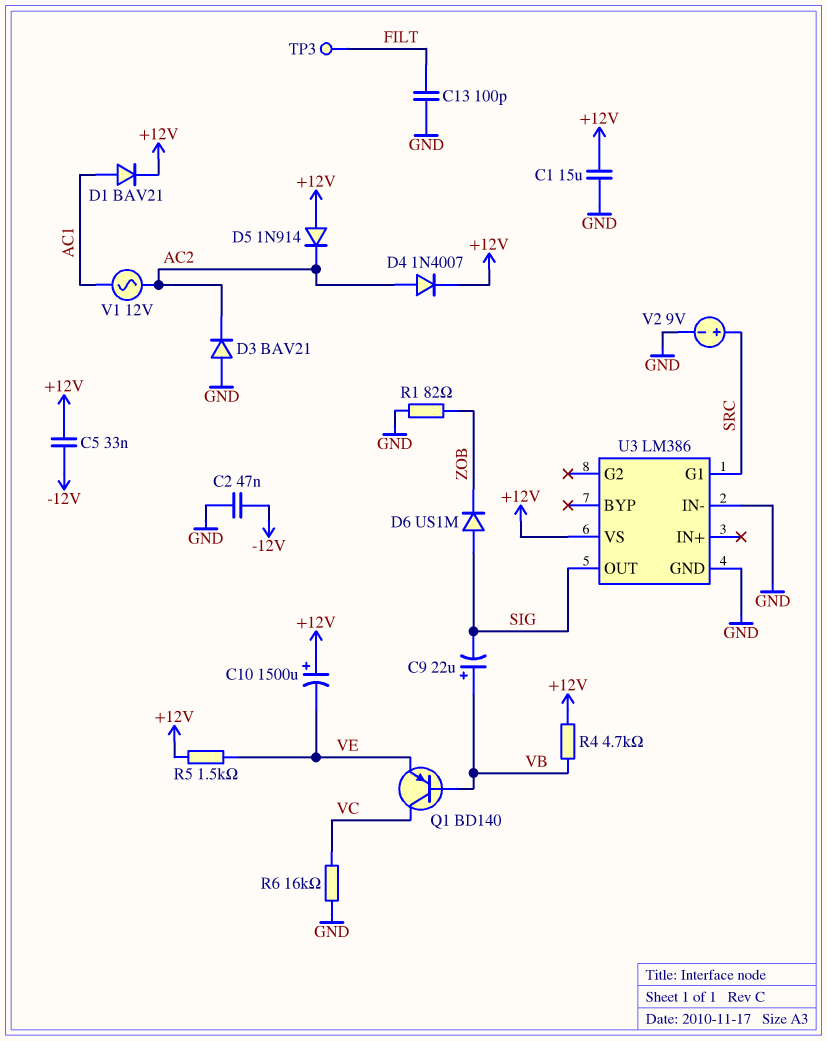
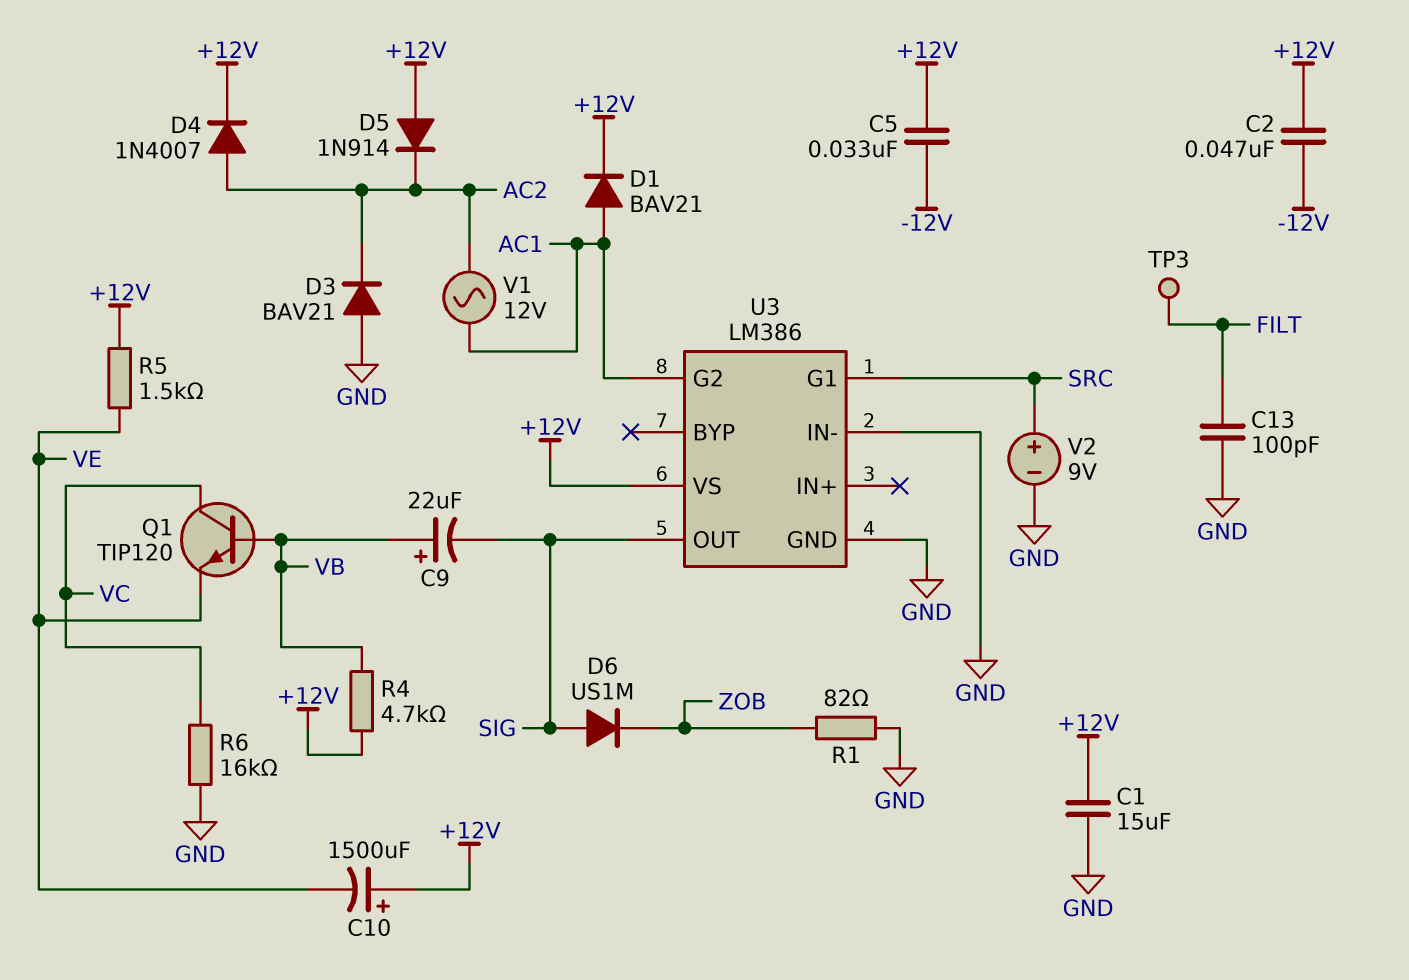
C2: 47nF (-12V, GND) -> 47nF (+12V, -12V)
Q1: PNP BD140 (B VB, C VC, E VE) -> NPN TIP120 (B VB, C VC, E VE)
U3 pin G2: none -> AC1

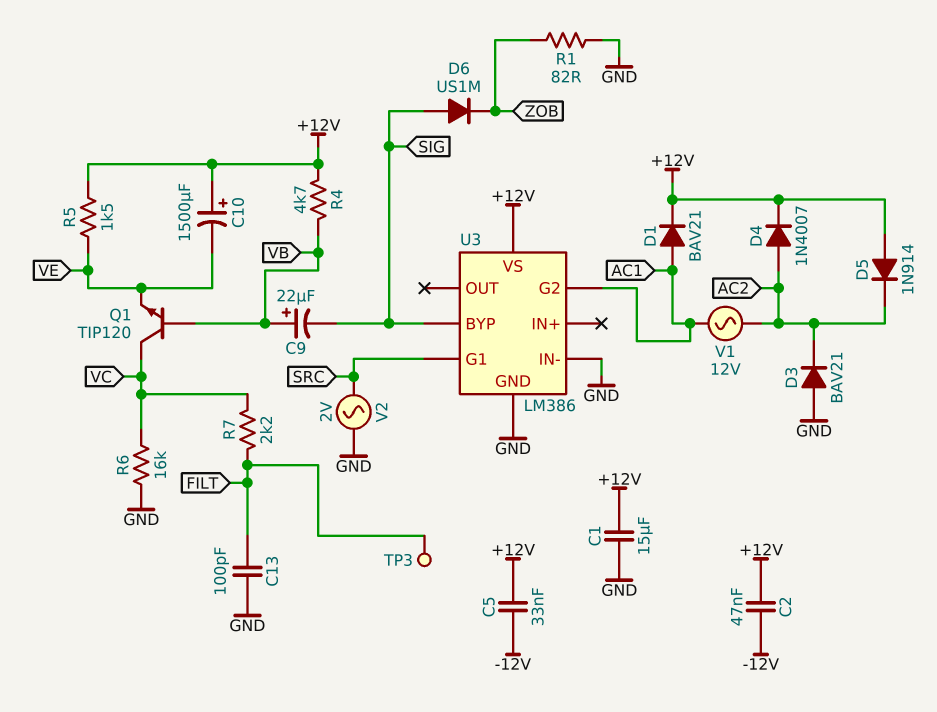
R7: none -> 2.2k (FILT, VC)
U3 pin BYP: none -> SIG
U3 pin OUT: SIG -> none
V2: 9V (plus SRC, minus GND) -> AC 2V (GND, SRC)

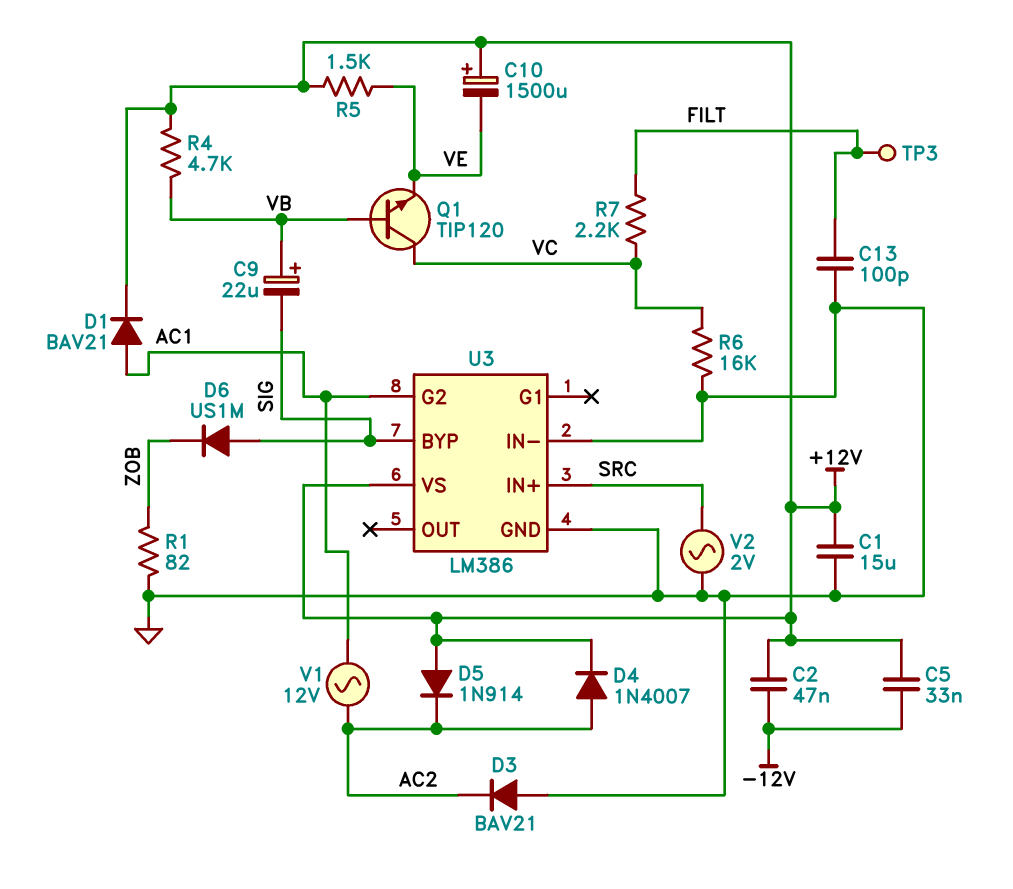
U3 pin G1: SRC -> none
U3 pin IN+: none -> SRC

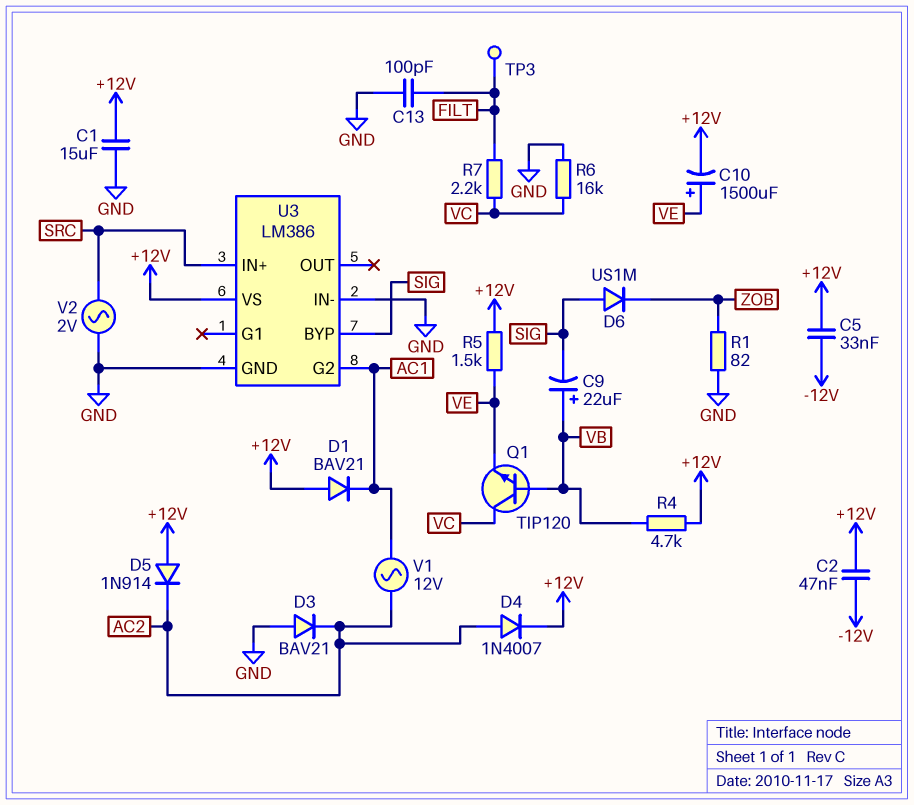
C10: 1500uF (plus +12V, minus VE) -> 1500uF (plus VE, minus +12V)
D1: diode BAV21 (A AC1, K +12V) -> diode BAV21 (A +12V, K AC1)

